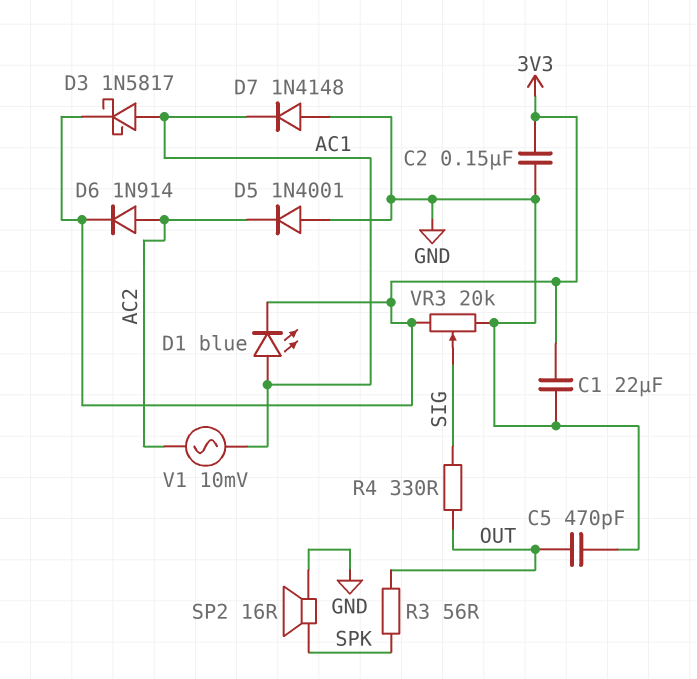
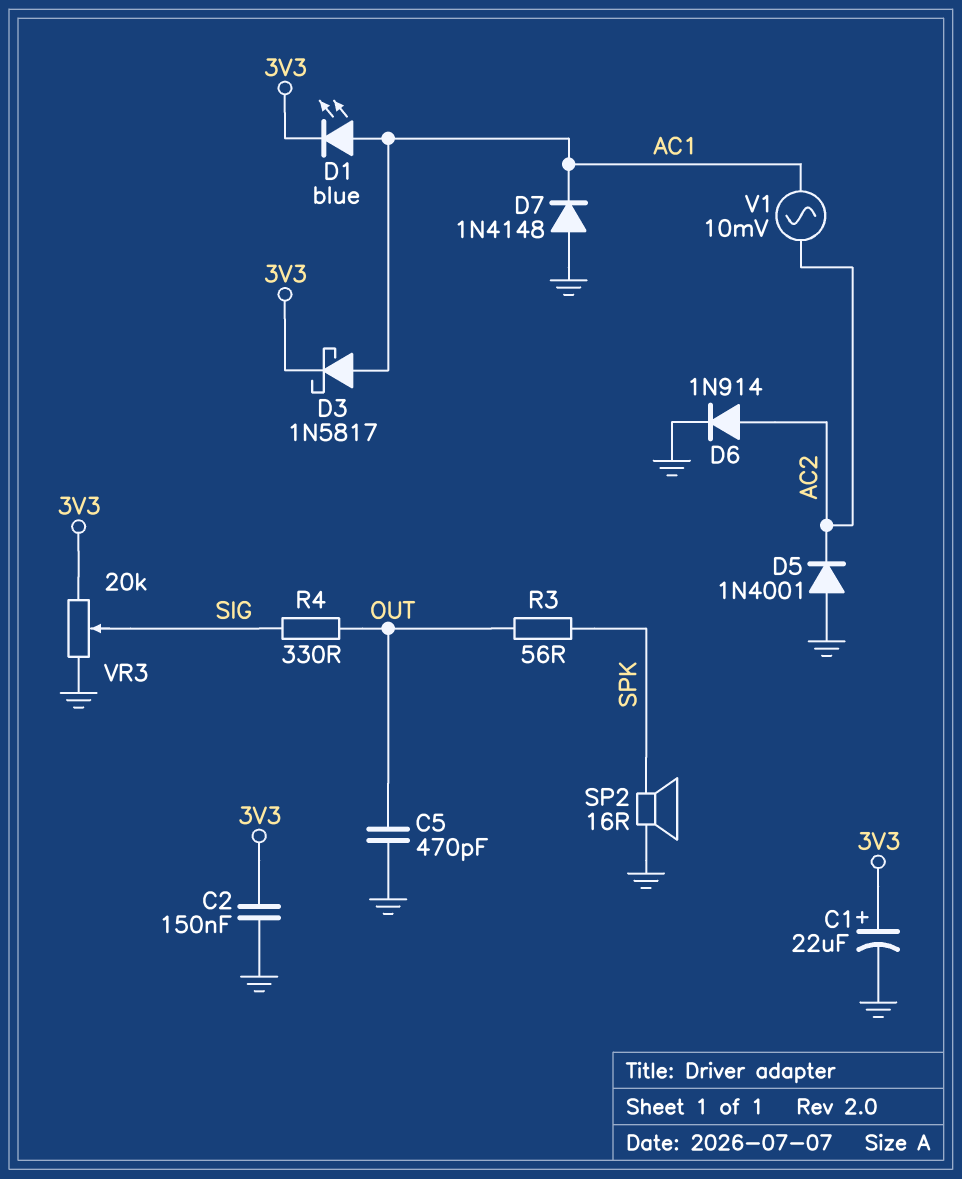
C1: 22uF (3V3, GND) -> 22uF (plus 3V3, minus GND)
D6: diode 1N914 (A AC2, K 3V3) -> diode 1N914 (A AC2, K GND)

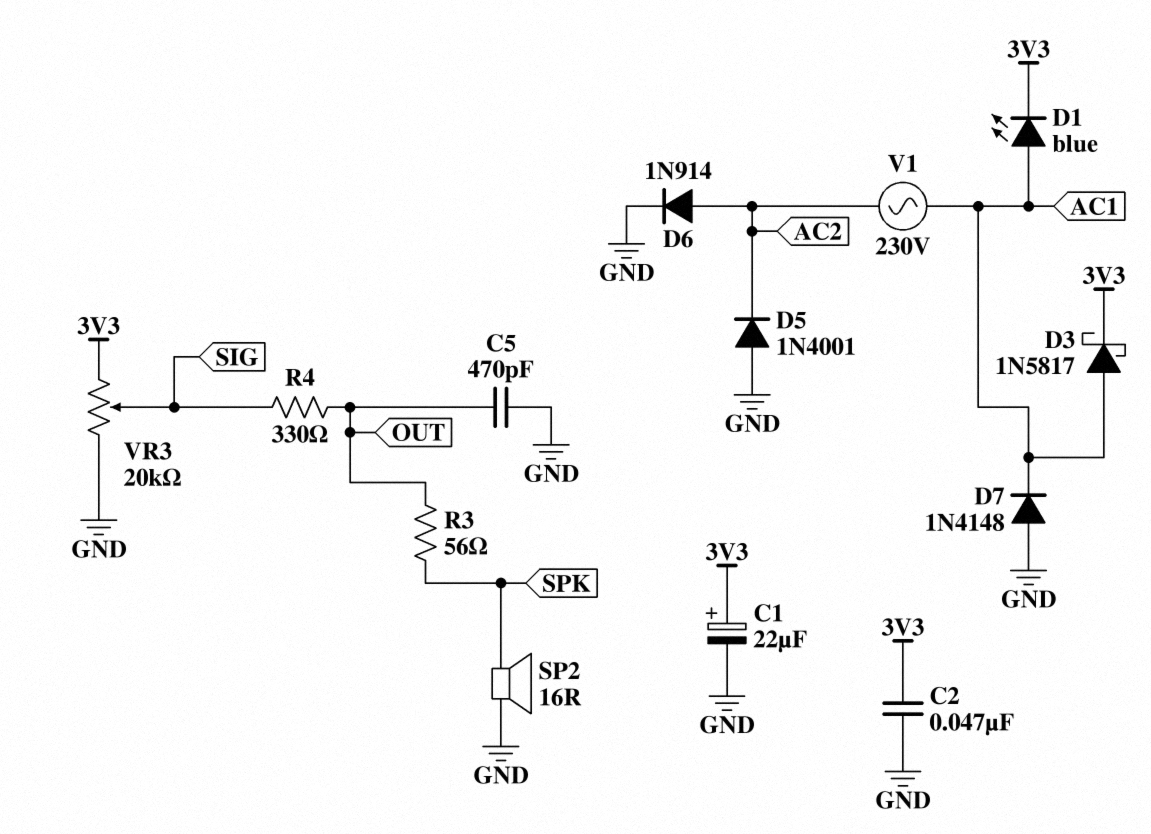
C2: 150nF (3V3, GND) -> 47nF (3V3, GND)
V1: AC 10mV (AC1, AC2) -> AC 230V (AC1, AC2)

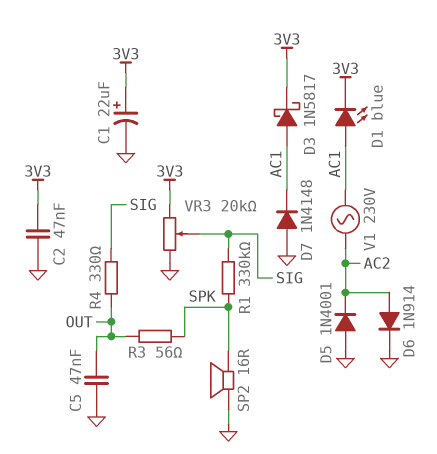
C5: 470pF (GND, OUT) -> 47nF (GND, OUT)
R1: none -> 330k (SIG, SPK)

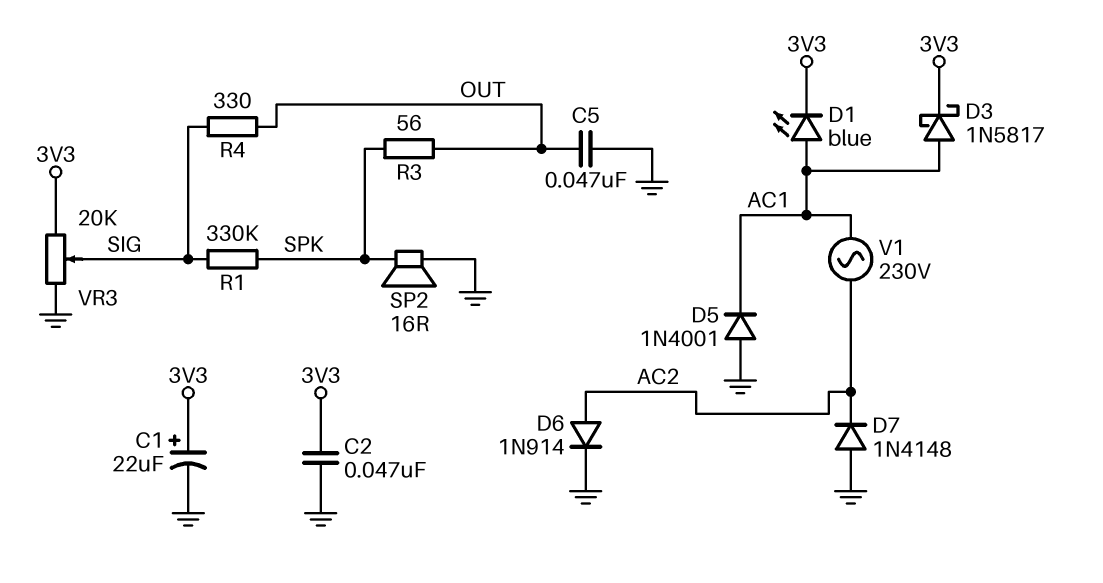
D5: diode 1N4001 (A GND, K AC2) -> diode 1N4001 (A GND, K AC1)
D7: diode 1N4148 (A GND, K AC1) -> diode 1N4148 (A GND, K AC2)

